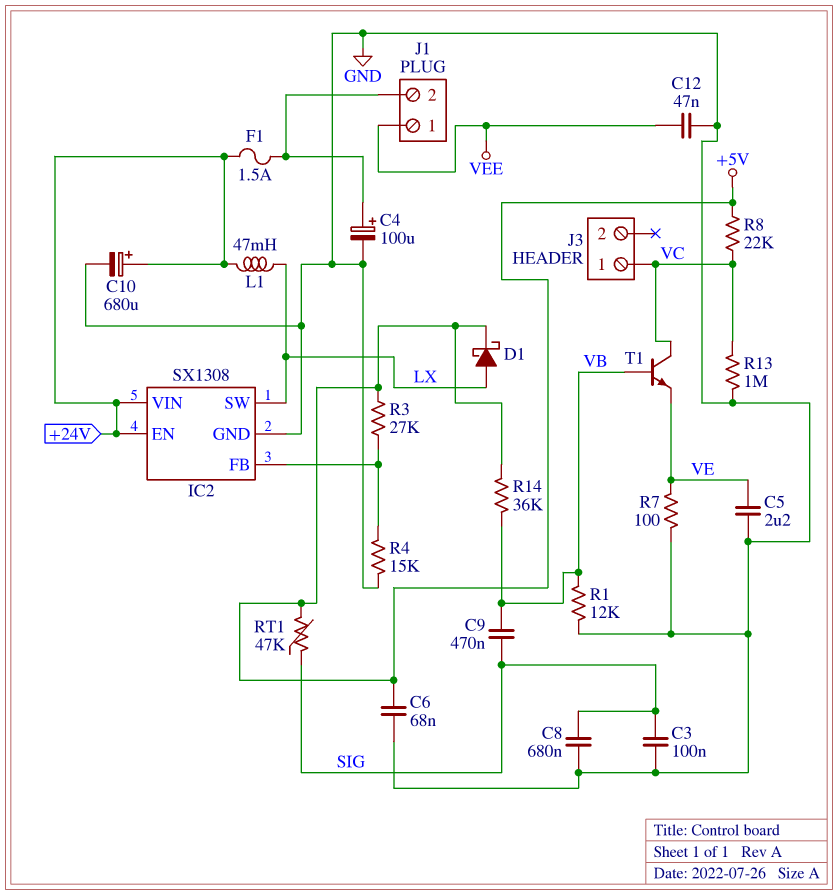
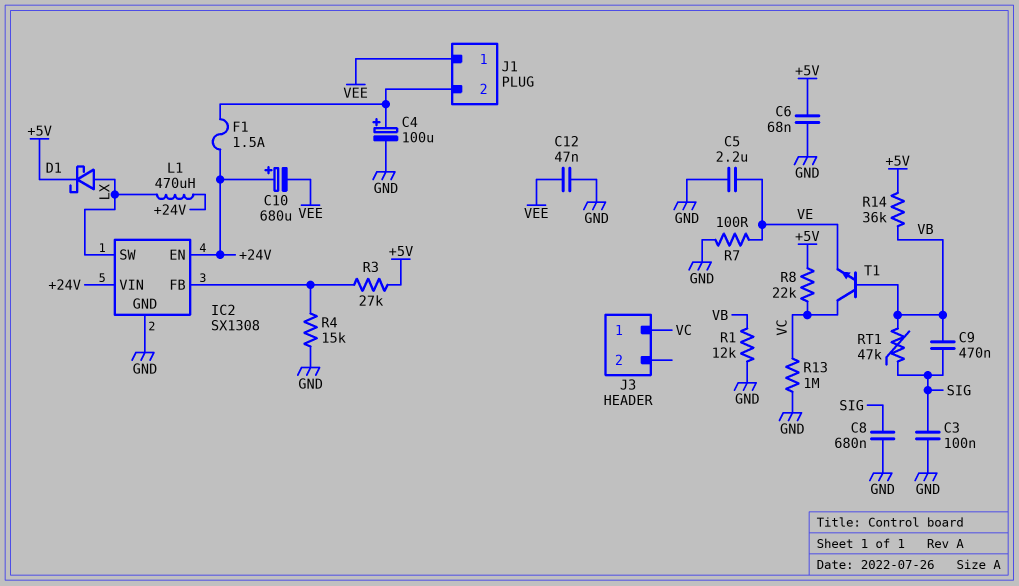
C10: 680uF (plus +24V, minus GND) -> 680uF (plus +24V, minus VEE)
L1: 47mH (+24V, LX) -> 470uH (+24V, LX)
RT1: 47k (+5V, SIG) -> 47k (SIG, VB)

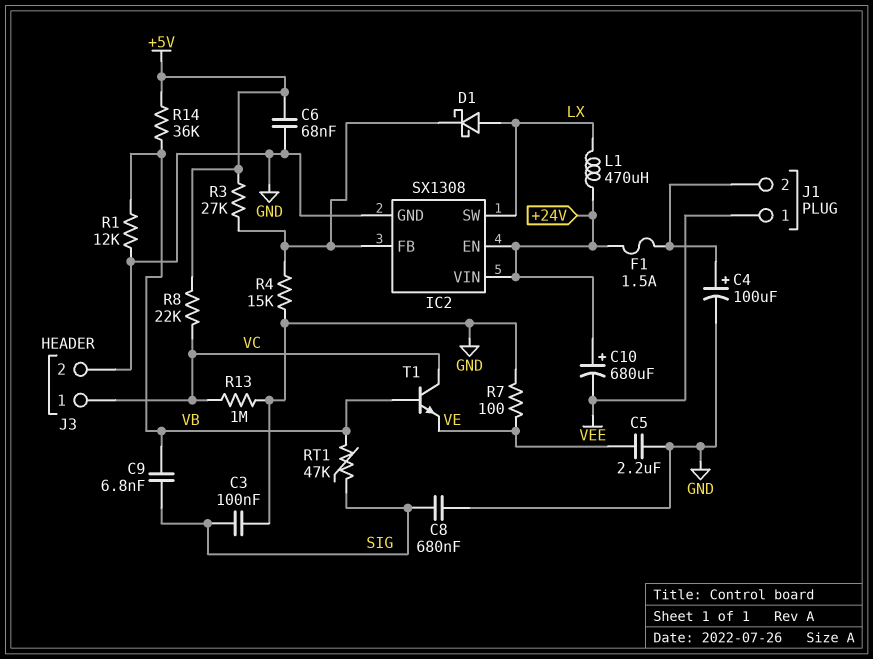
C9: 470nF (SIG, VB) -> 6.8nF (SIG, VB)
C12: 47nF (GND, VEE) -> none
D1: schottky (A LX, K +5V) -> schottky (A LX, K IC2/FB)
J3 pin 2: none -> GND

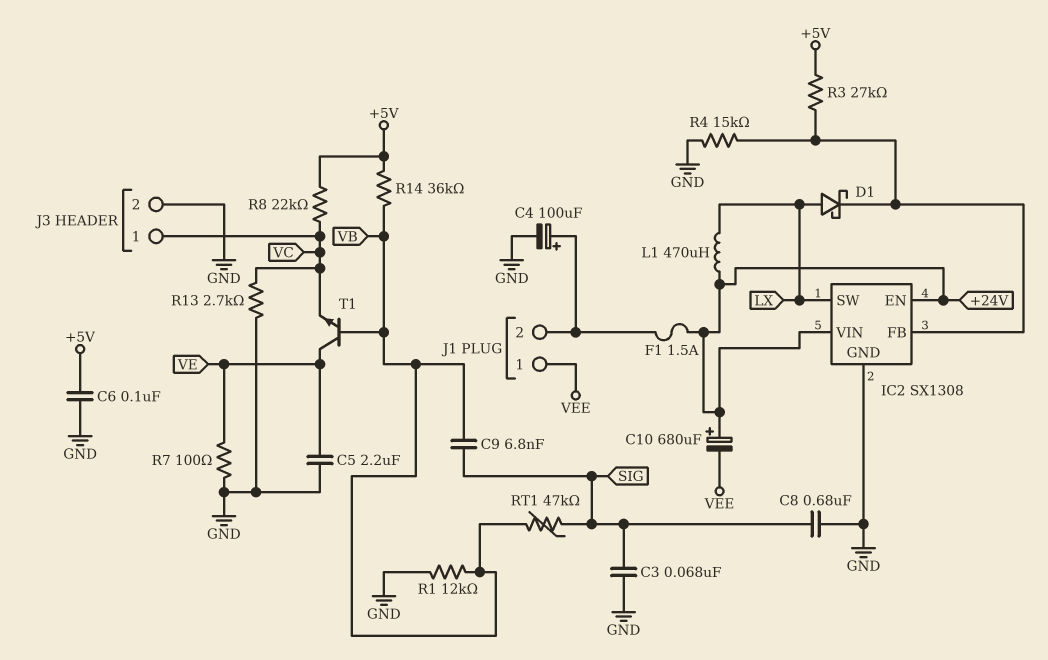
C3: 100nF (GND, SIG) -> 68nF (GND, SIG)
C6: 68nF (+5V, GND) -> 100nF (+5V, GND)
R13: 1M (GND, VC) -> 2.7k (GND, VC)
T1: NPN (B VB, C VC, E VE) -> NPN (B VB, C VE, E VC)

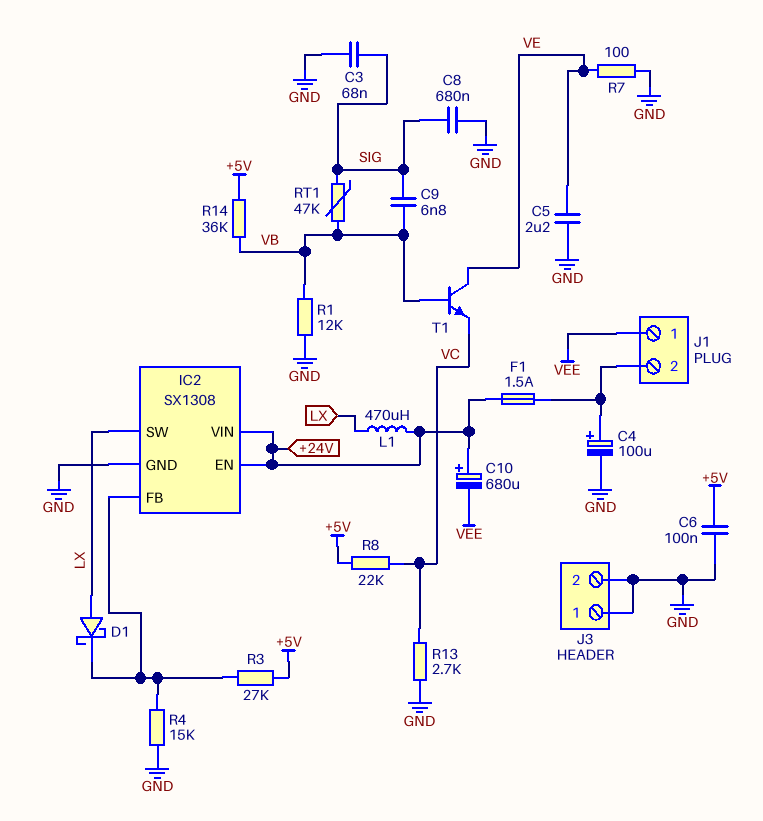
J3 pin 1: VC -> GND

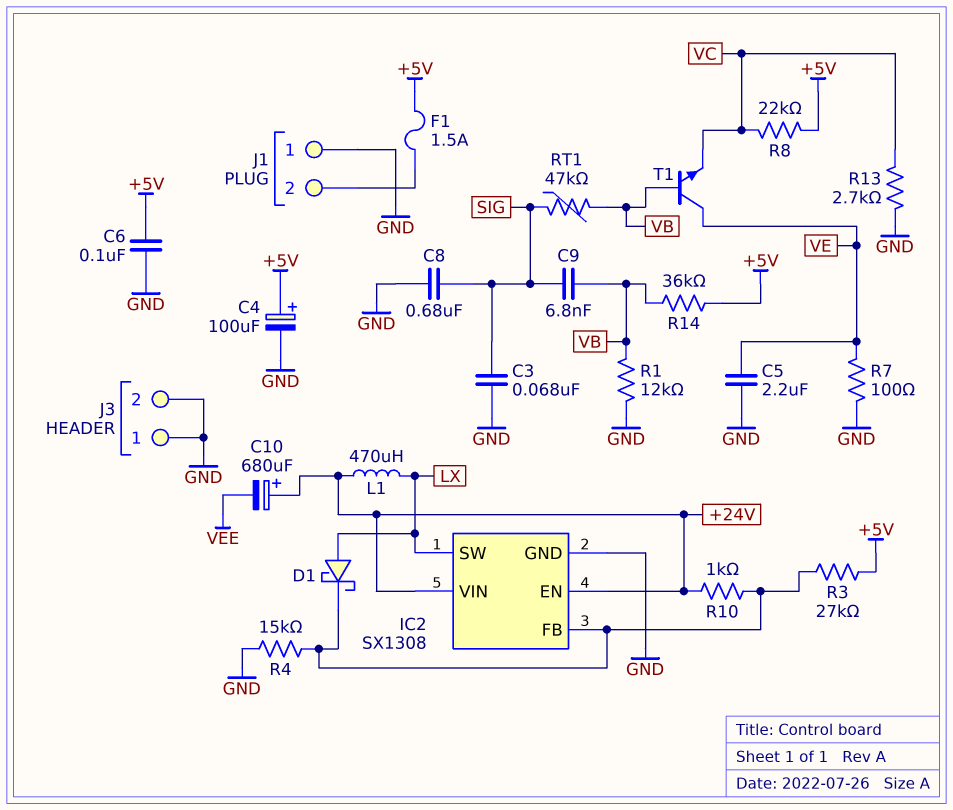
C4: 100uF (plus J1/2, minus GND) -> 100uF (plus +5V, minus GND)
F1: 1.5A (+24V, J1/2) -> 1.5A (+5V, J1/2)
J1 pin 1: VEE -> GND
R10: none -> 1k (+24V, IC2/FB)

